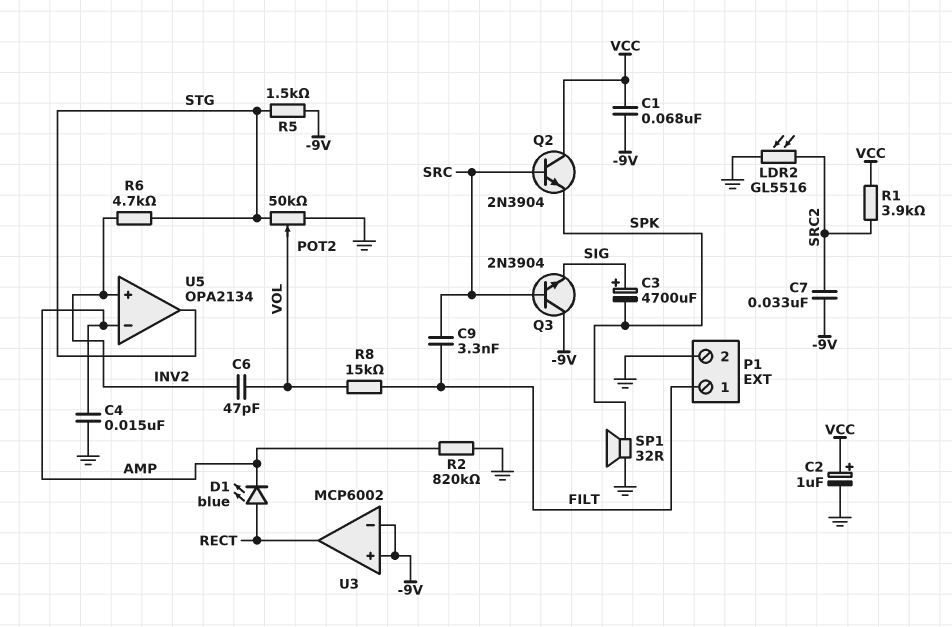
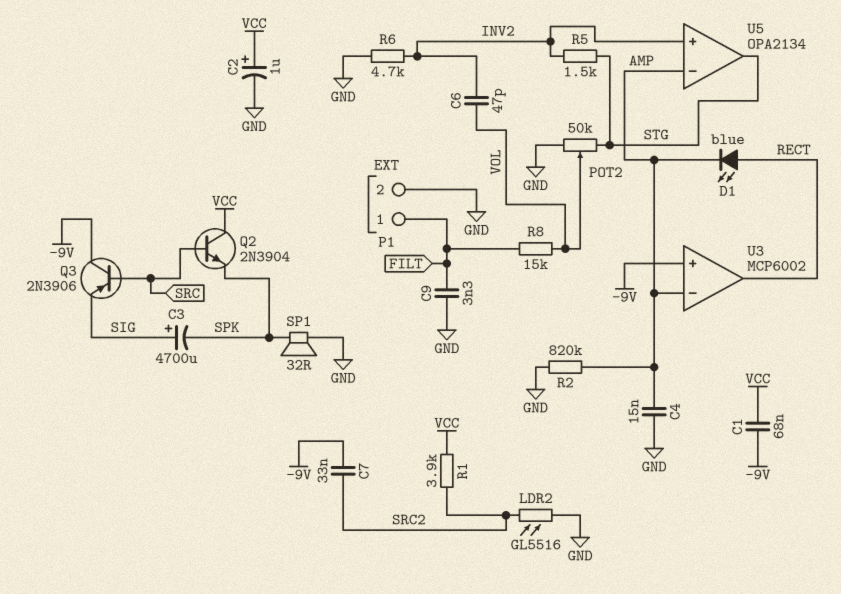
C9: 3.3nF (FILT, SRC) -> 3.3nF (FILT, GND)
Q3: NPN 2N3904 (B SRC, C -9V, E SIG) -> PNP 2N3906 (B SRC, C -9V, E SIG)
R5: 1.5k (-9V, STG) -> 1.5k (INV2, STG)
R6: 4.7k (INV2, STG) -> 4.7k (GND, INV2)
U3 pin in-: -9V -> AMP

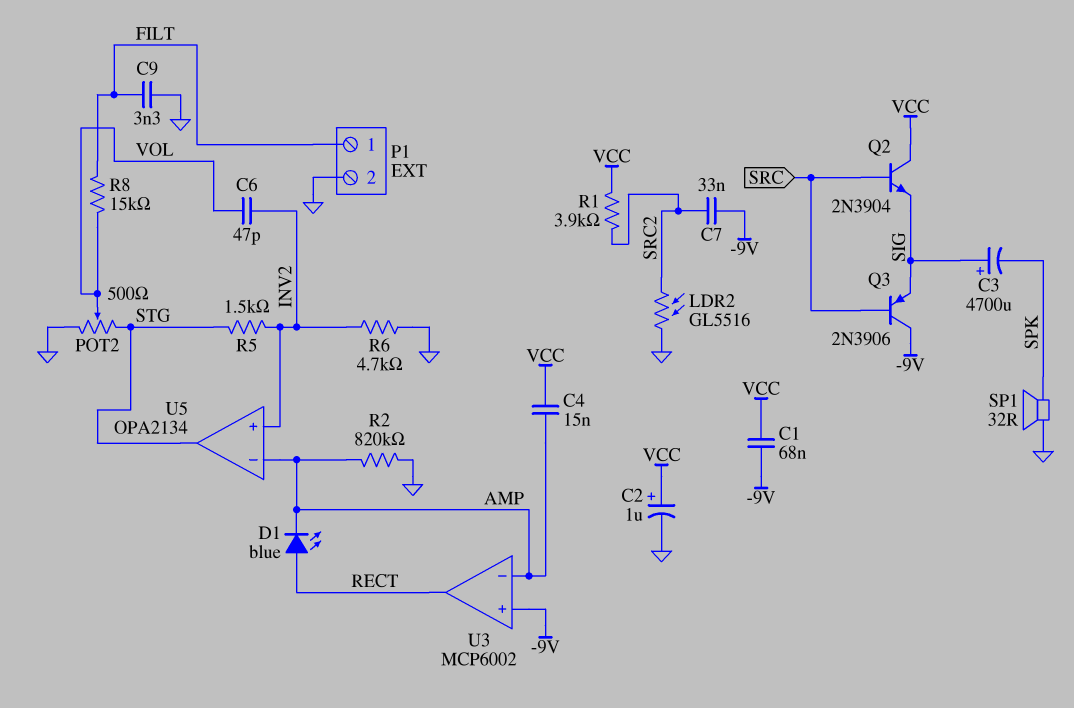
C4: 15nF (AMP, GND) -> 15nF (AMP, VCC)
POT2: 50k (GND, STG, wiper VOL) -> 500 (GND, STG, wiper VOL)
Q2: NPN 2N3904 (B SRC, C VCC, E SPK) -> NPN 2N3904 (B SRC, C VCC, E SIG)

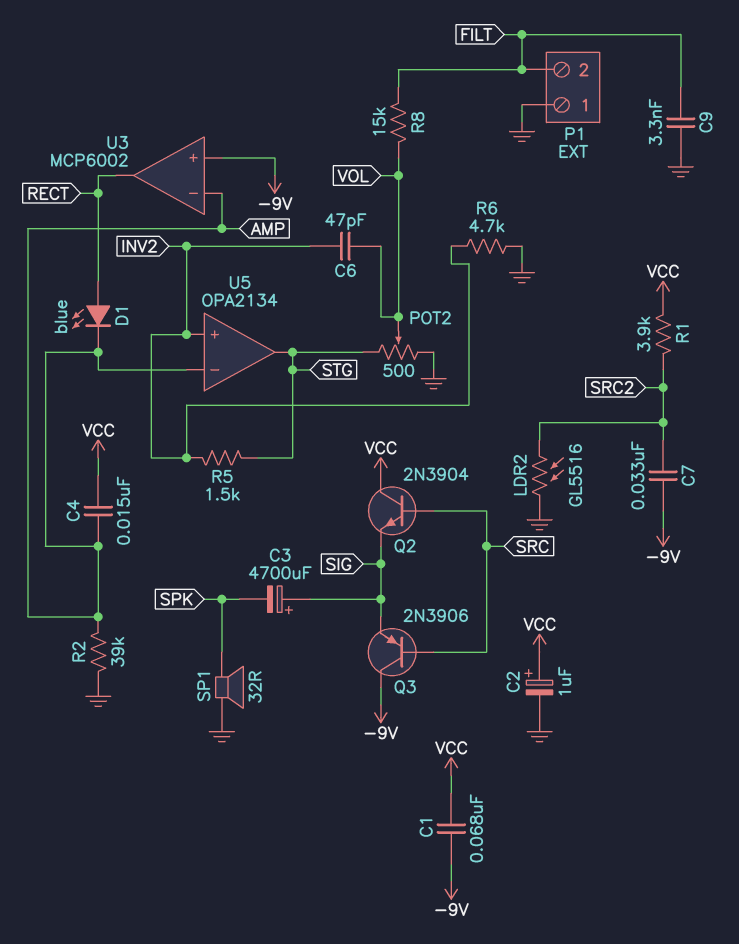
P1 pin 1: FILT -> GND
P1 pin 2: GND -> FILT
R2: 820k (AMP, GND) -> 39k (AMP, GND)

